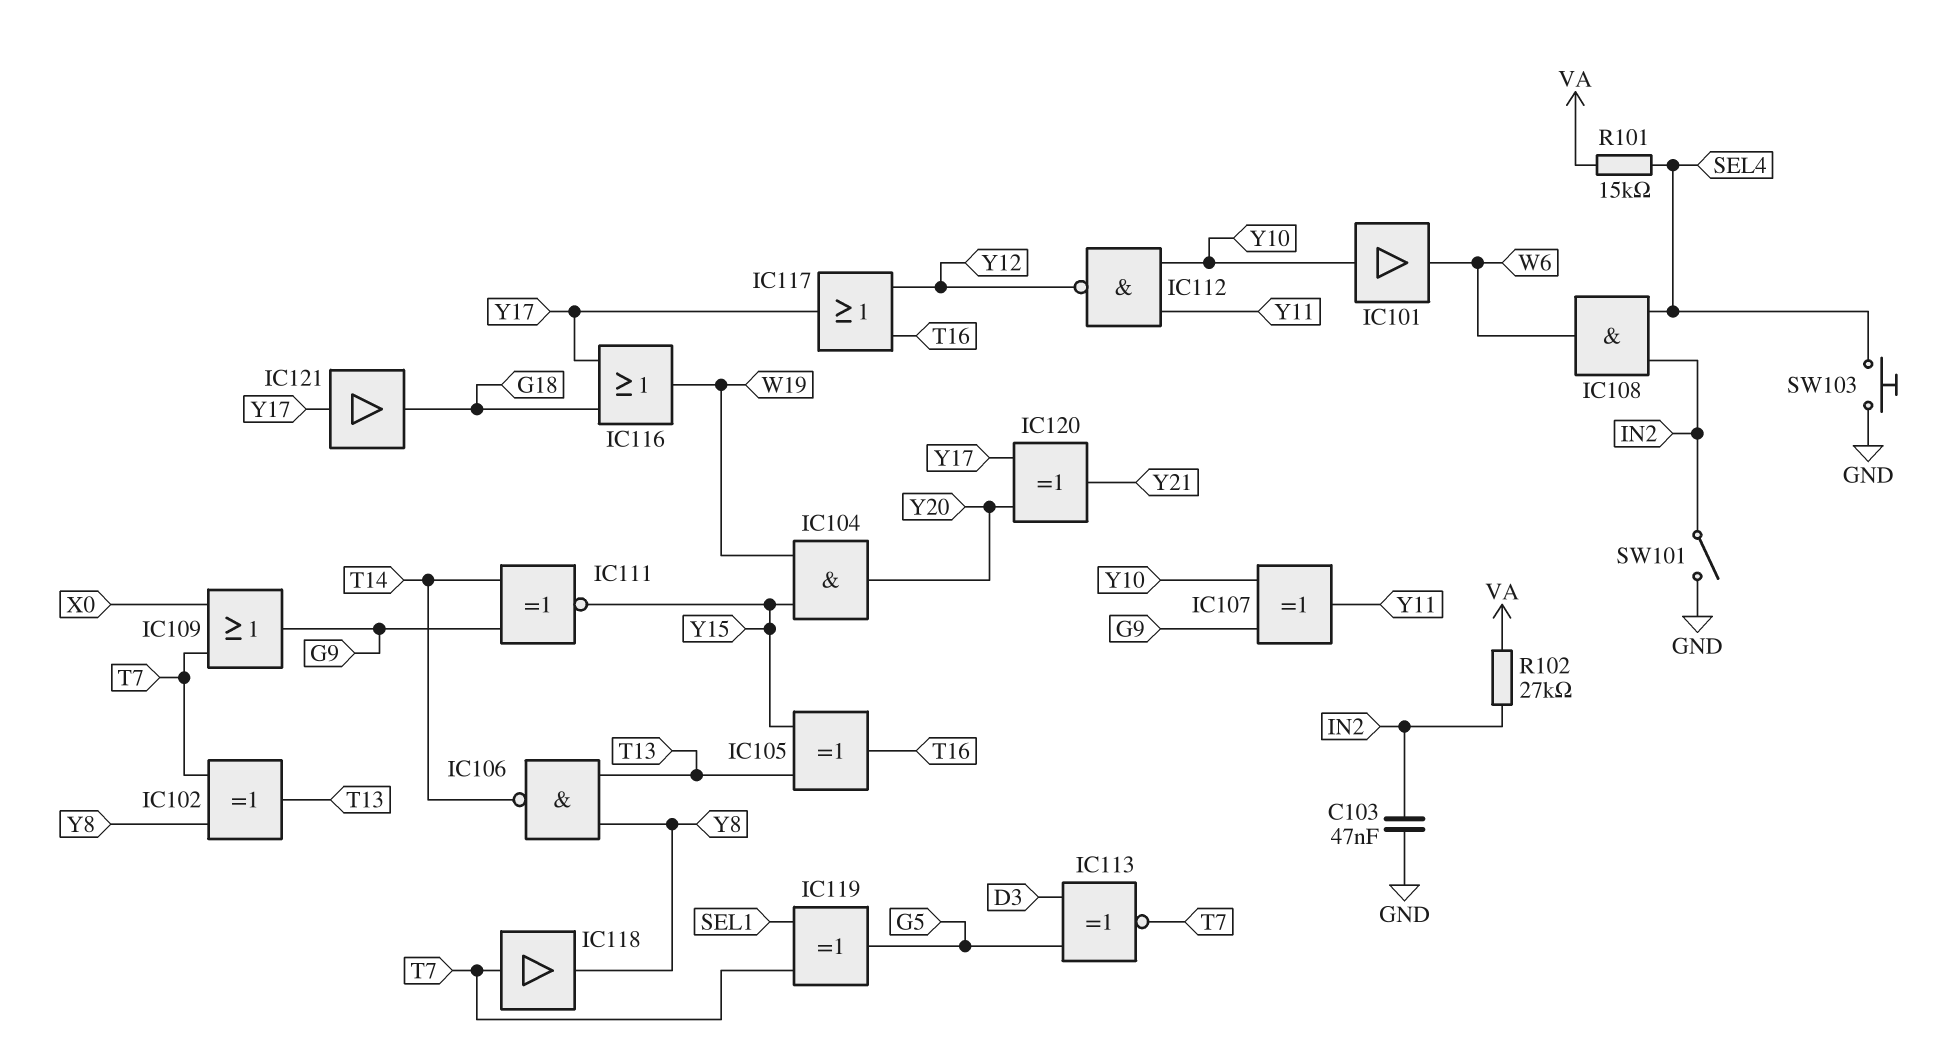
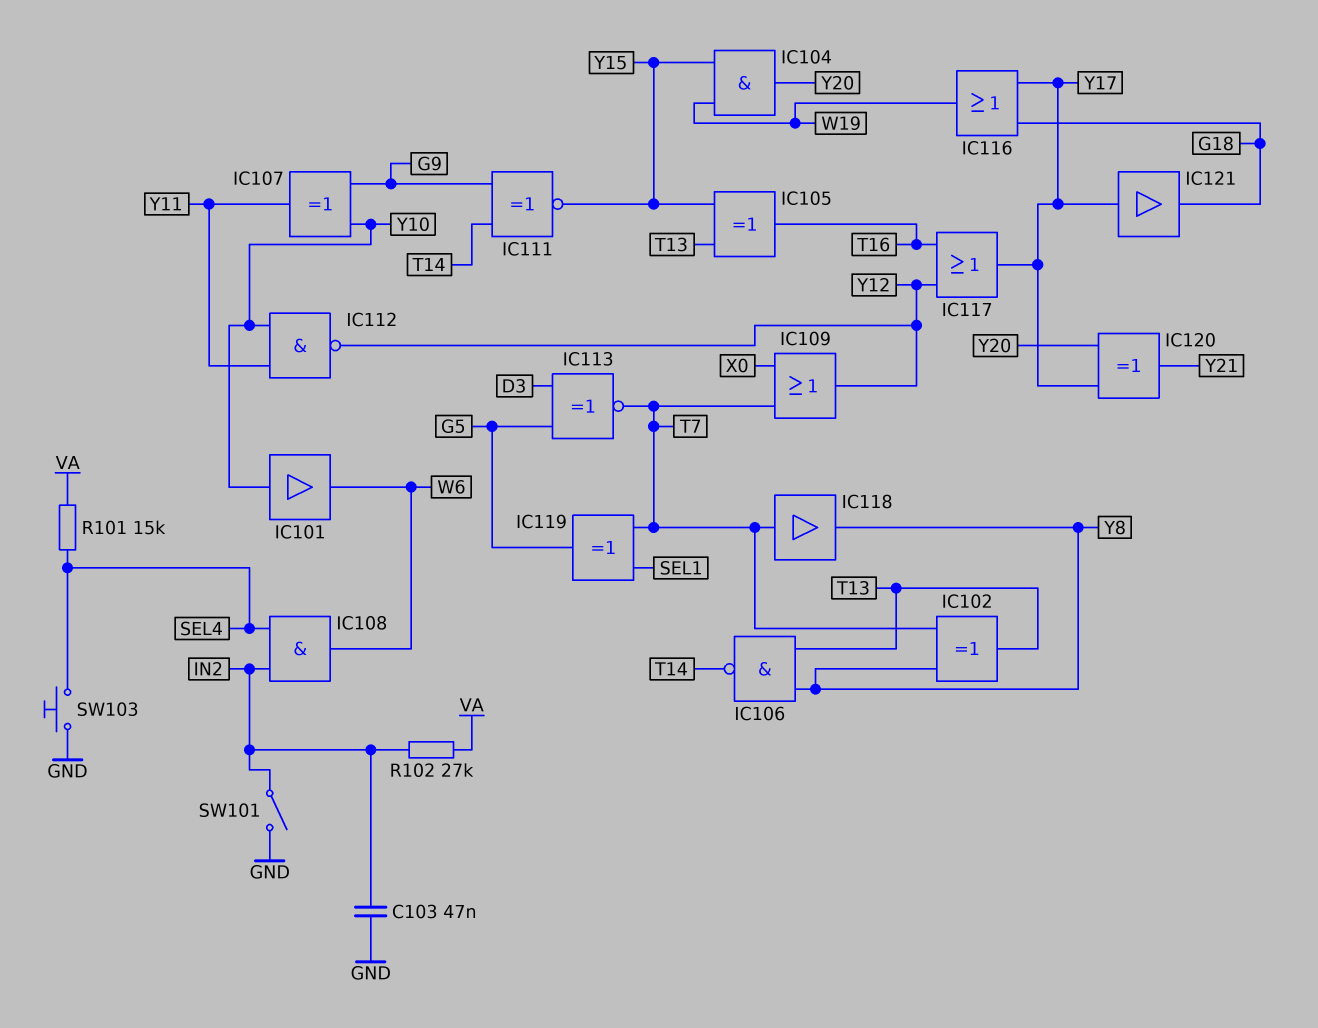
IC109: OR (in T7, in X0, out G9) -> OR (in T7, in X0, out Y12)

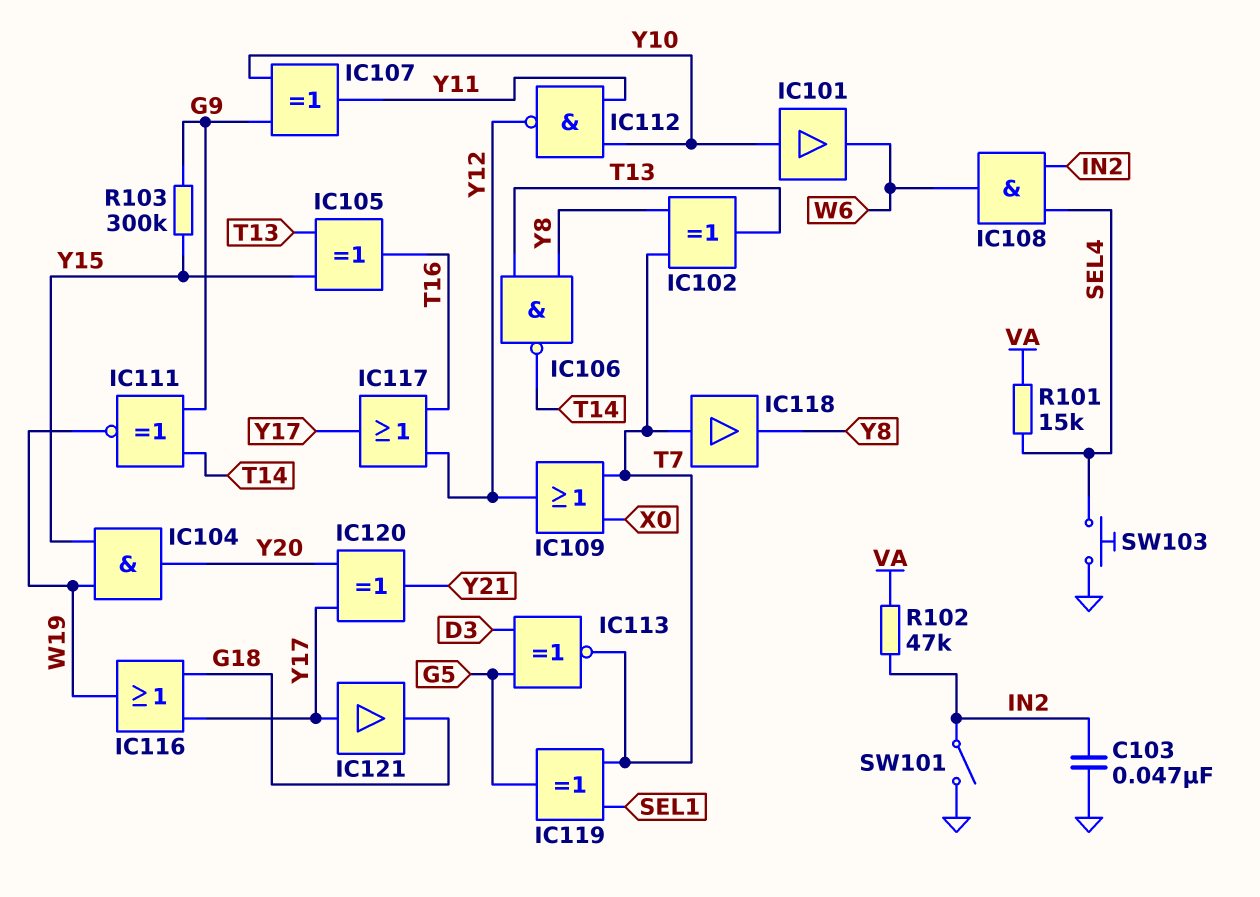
IC111: XNOR (in G9, in T14, out Y15) -> XNOR (in G9, in T14, out W19)
R102: 27k (IN2, VA) -> 47k (IN2, VA)
R103: none -> 300k (G9, Y15)

